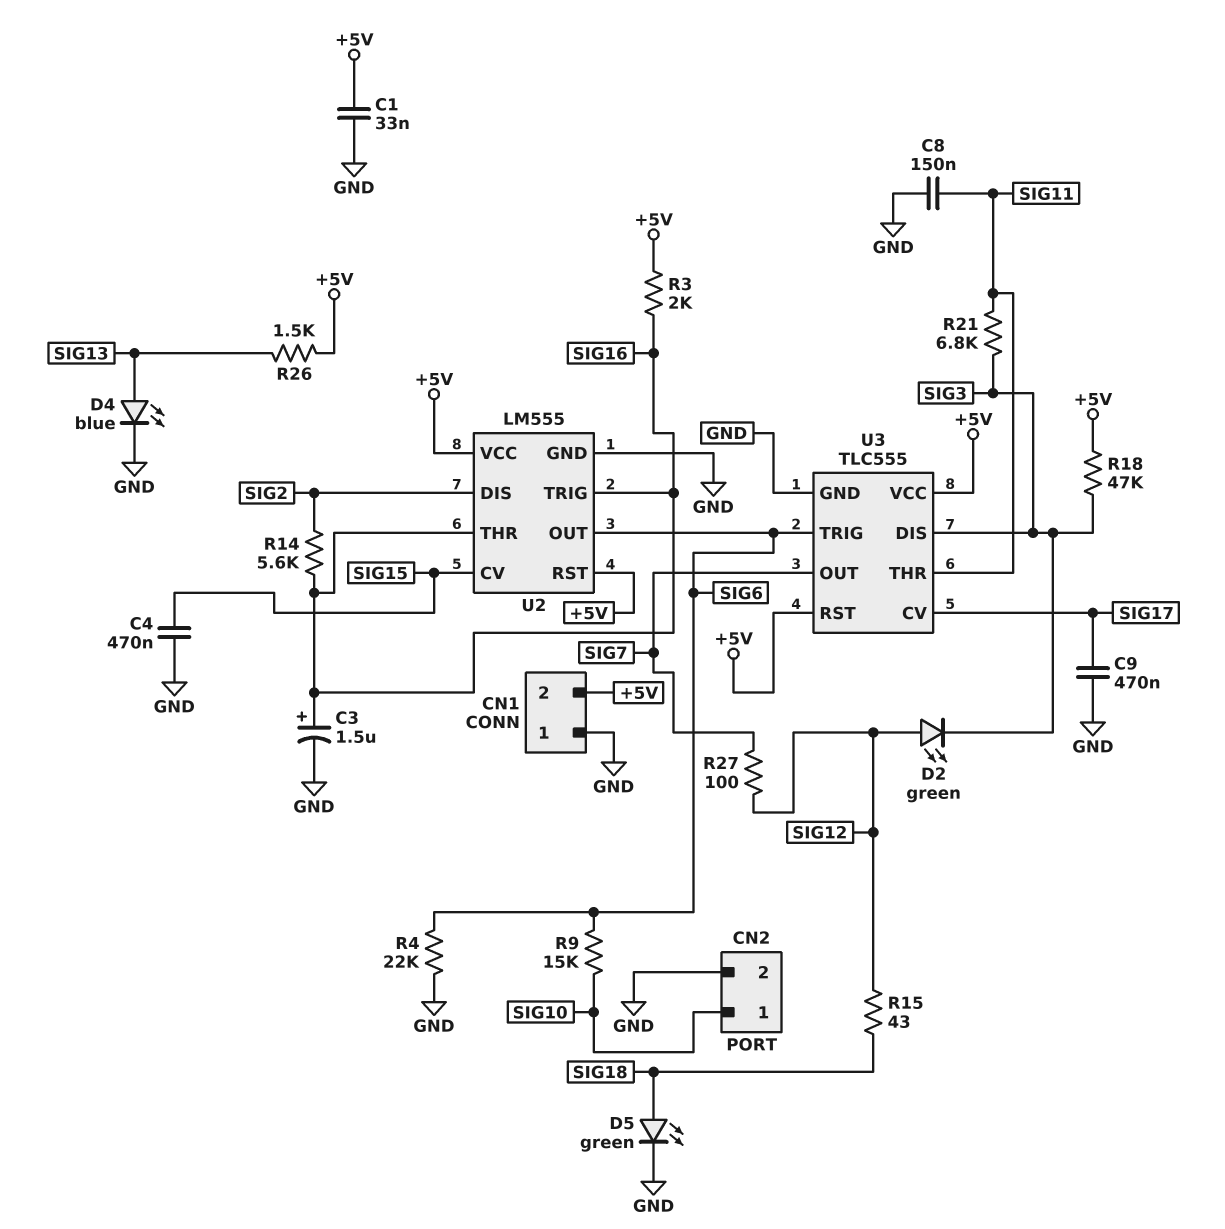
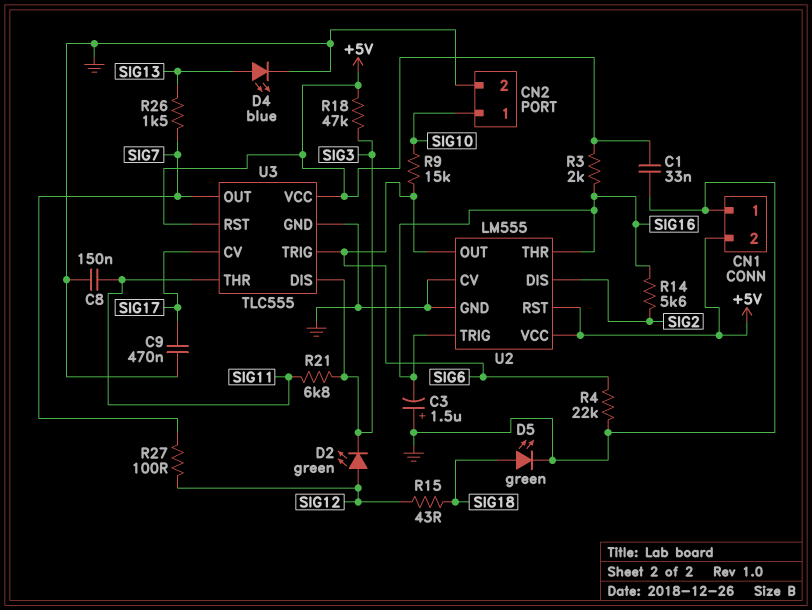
C3: 1.5uF (plus SIG16, minus GND) -> 1.5uF (plus GND, minus SIG16)
C4: 470nF (GND, SIG15) -> none
R26: 1.5k (+5V, SIG13) -> 1.5k (SIG7, SIG13)
U2 pin CV: SIG15 -> GND

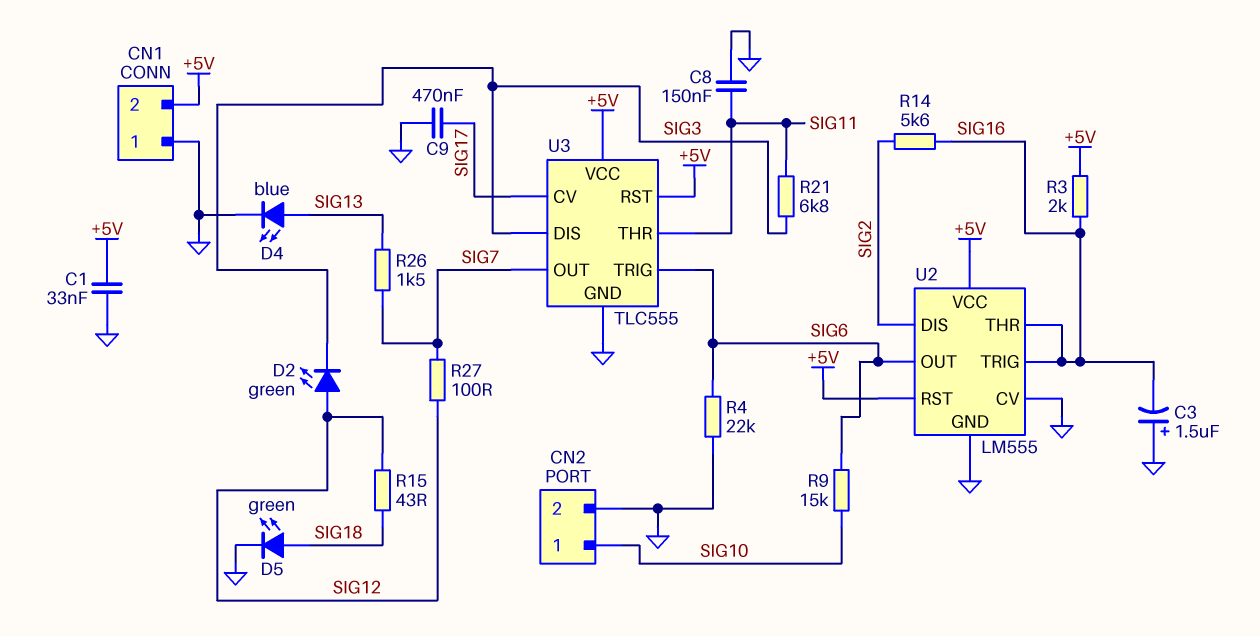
R18: 47k (+5V, SIG3) -> none

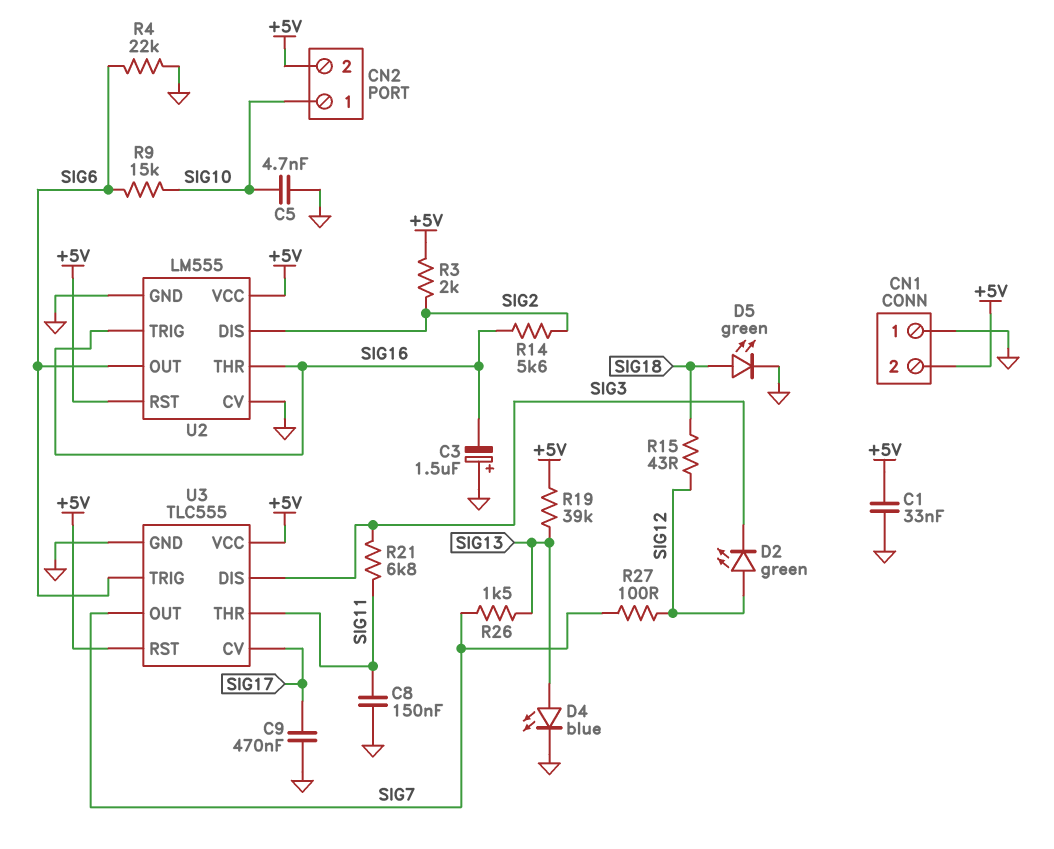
C5: none -> 4.7nF (GND, SIG10)
CN2 pin 2: GND -> +5V
R3: 2k (+5V, SIG16) -> 2k (+5V, SIG2)
R19: none -> 39k (+5V, SIG13)

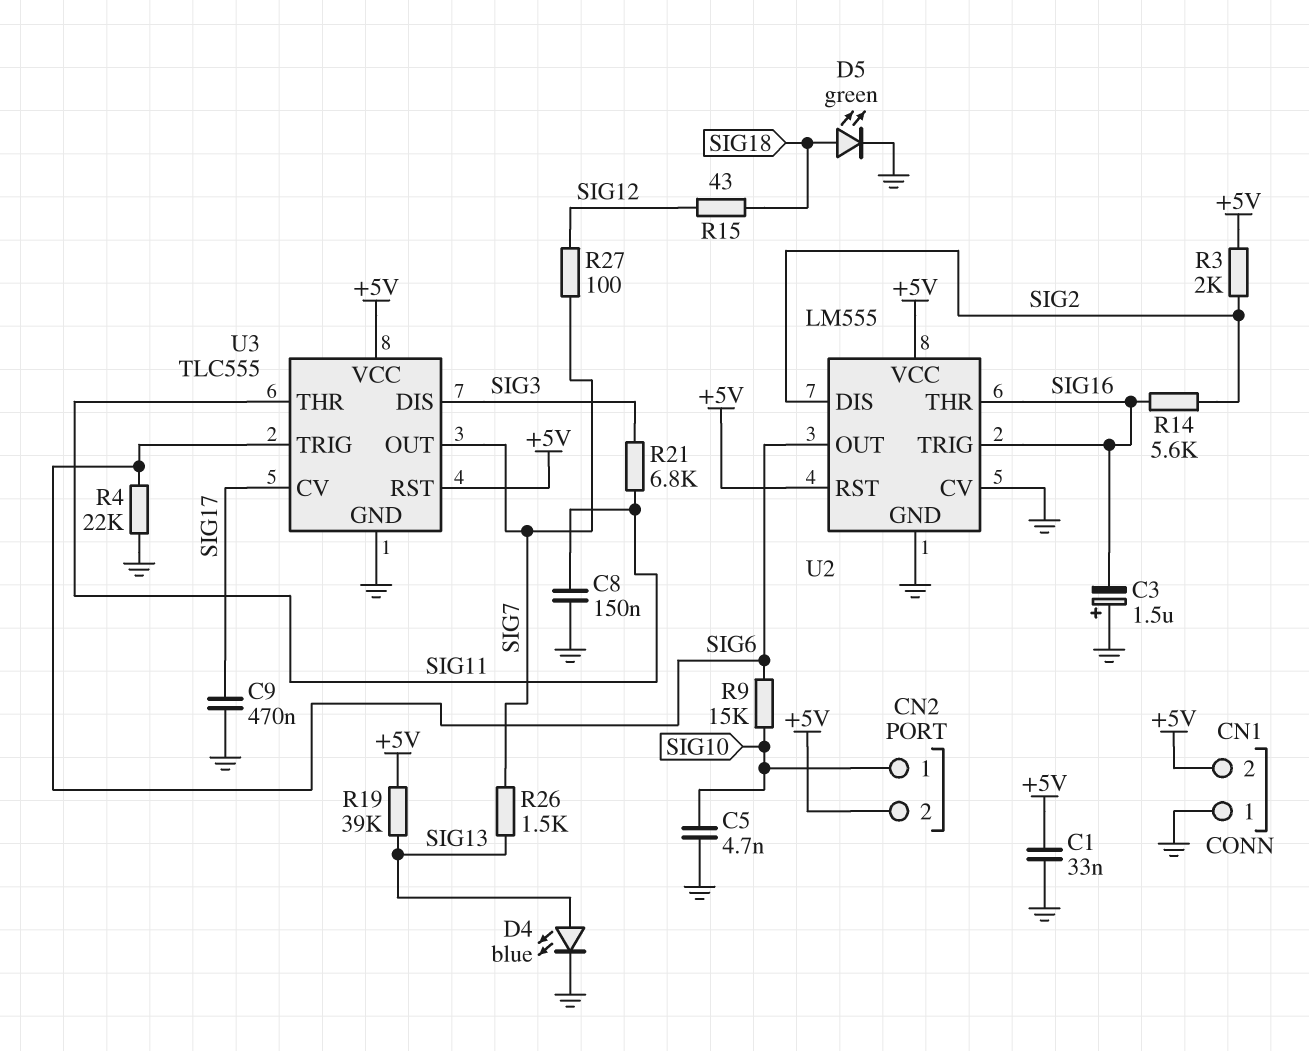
D2: LED green (A SIG12, K SIG3) -> none

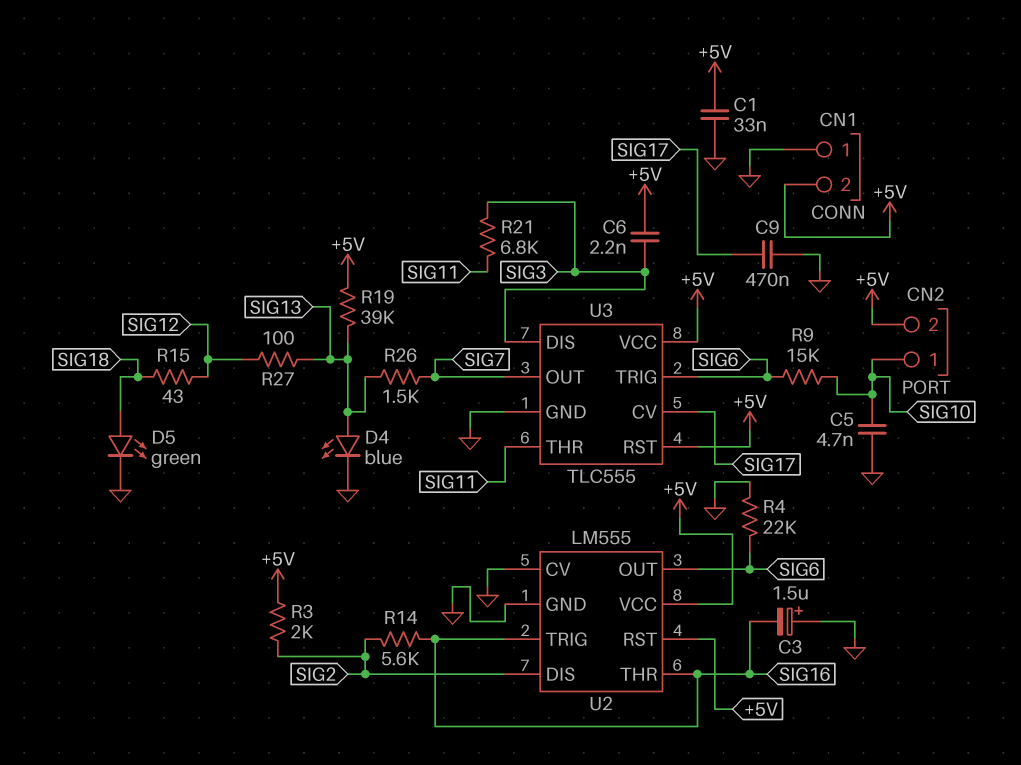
C6: none -> 2.2nF (+5V, SIG3)
C8: 150nF (GND, SIG11) -> none
R27: 100 (SIG7, SIG12) -> 100 (SIG12, SIG13)

